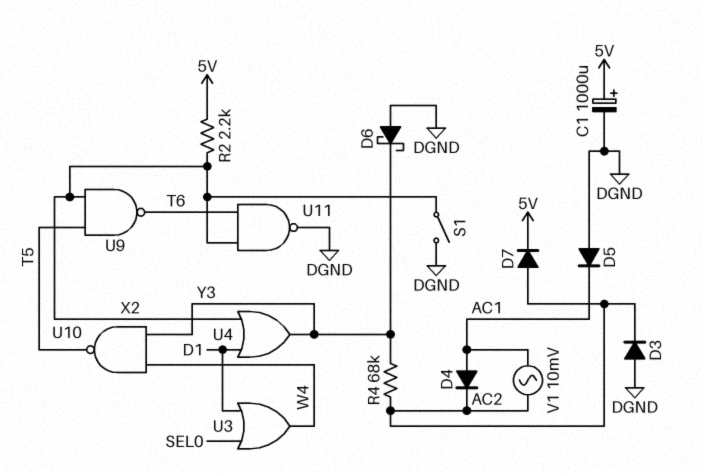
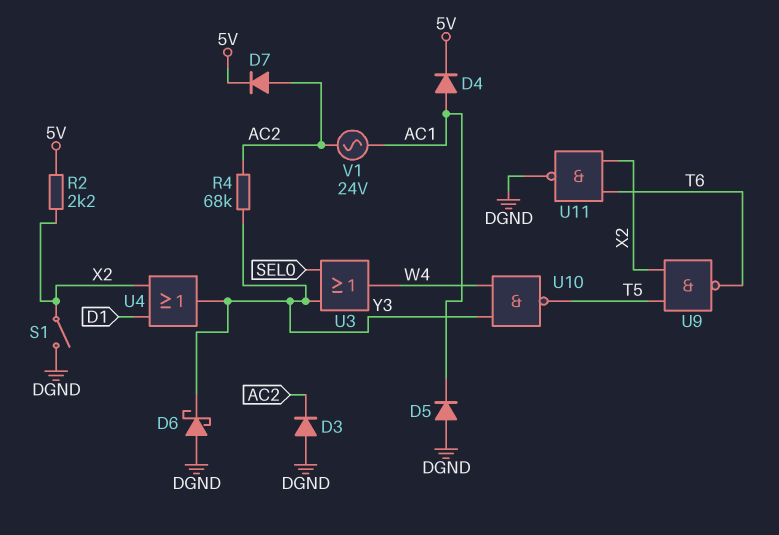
C1: 1000uF (plus 5V, minus DGND) -> none
D4: diode (A AC1, K AC2) -> diode (A AC1, K 5V)
U3: OR (in D1, in SEL0, out W4) -> OR (in SEL0, in Y3, out W4)
V1: AC 10mV (AC1, AC2) -> AC 24V (AC1, AC2)

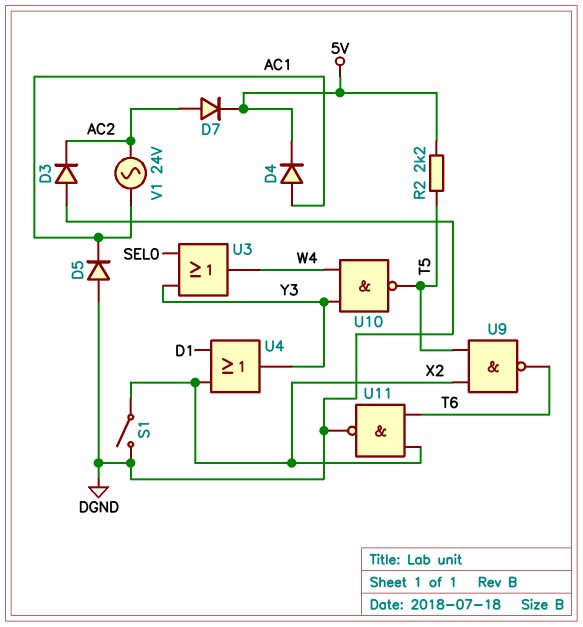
D6: schottky (A DGND, K Y3) -> none
R2: 2.2k (5V, X2) -> 2.2k (5V, T5)
R4: 68k (AC2, Y3) -> none

